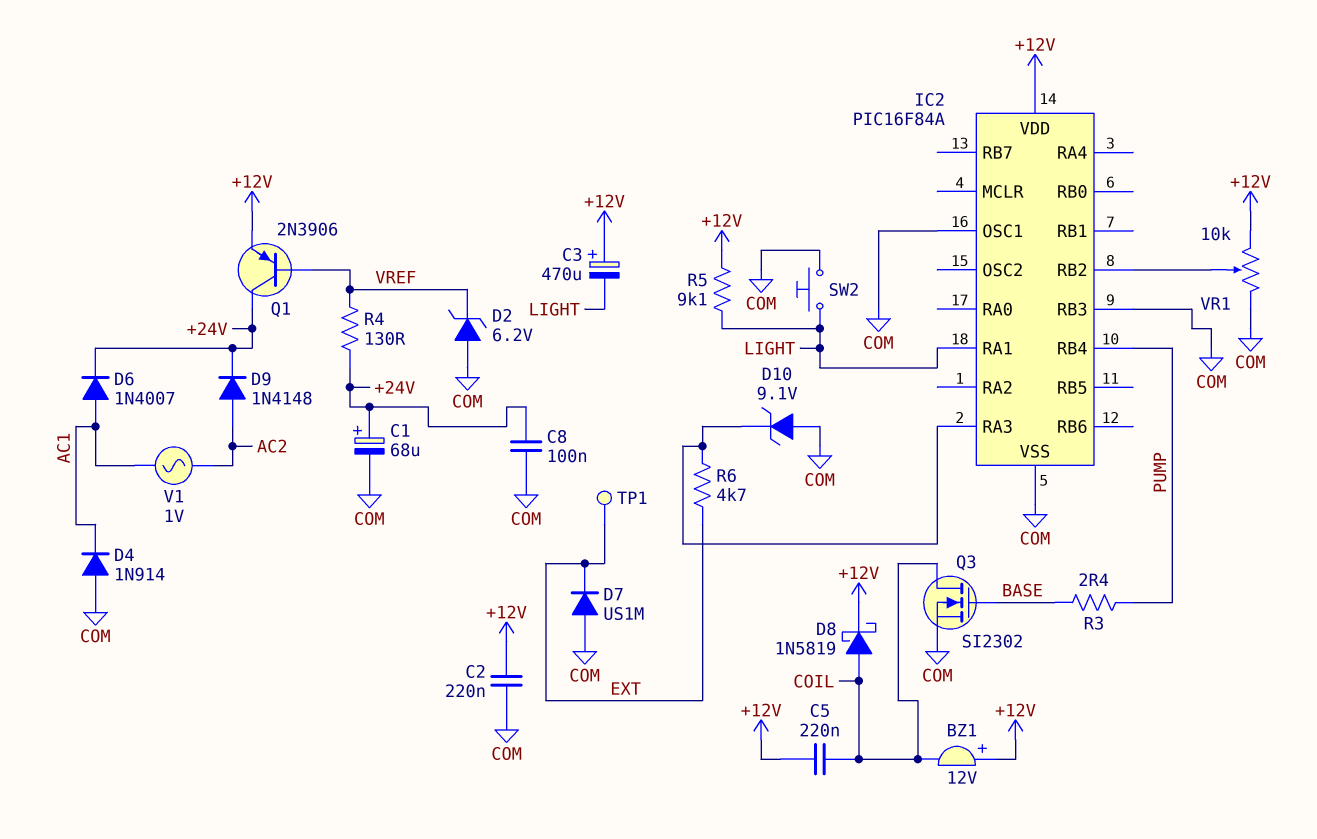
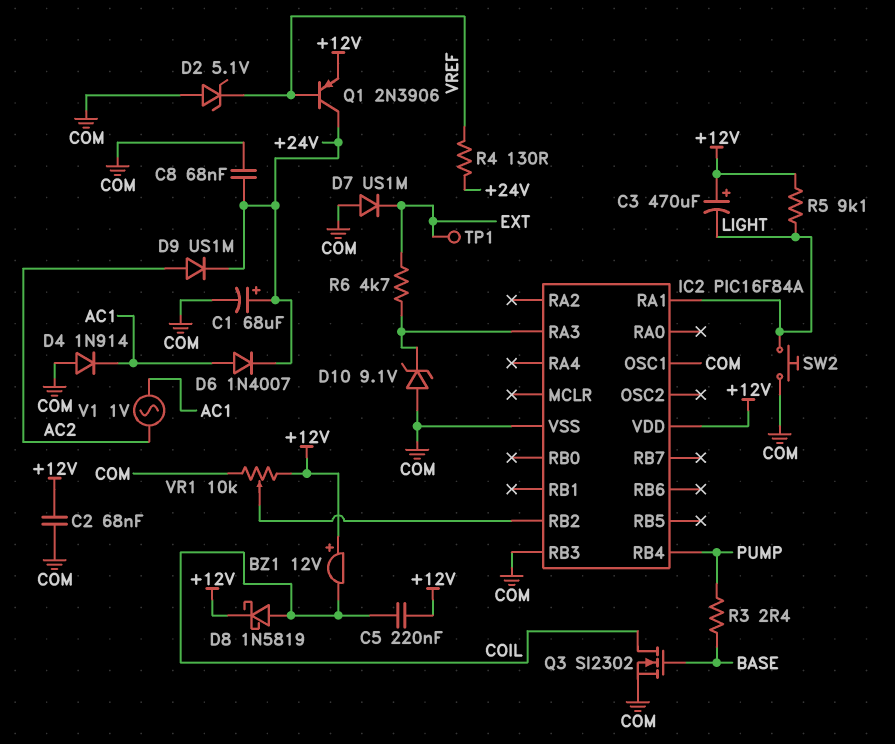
C2: 220nF (+12V, COM) -> 68nF (+12V, COM)
C8: 100nF (+24V, COM) -> 68nF (+24V, COM)
D2: zener 6.2V (A COM, K VREF) -> zener 5.1V (A COM, K VREF)
D9: diode 1N4148 (A AC2, K +24V) -> diode US1M (A AC2, K +24V)

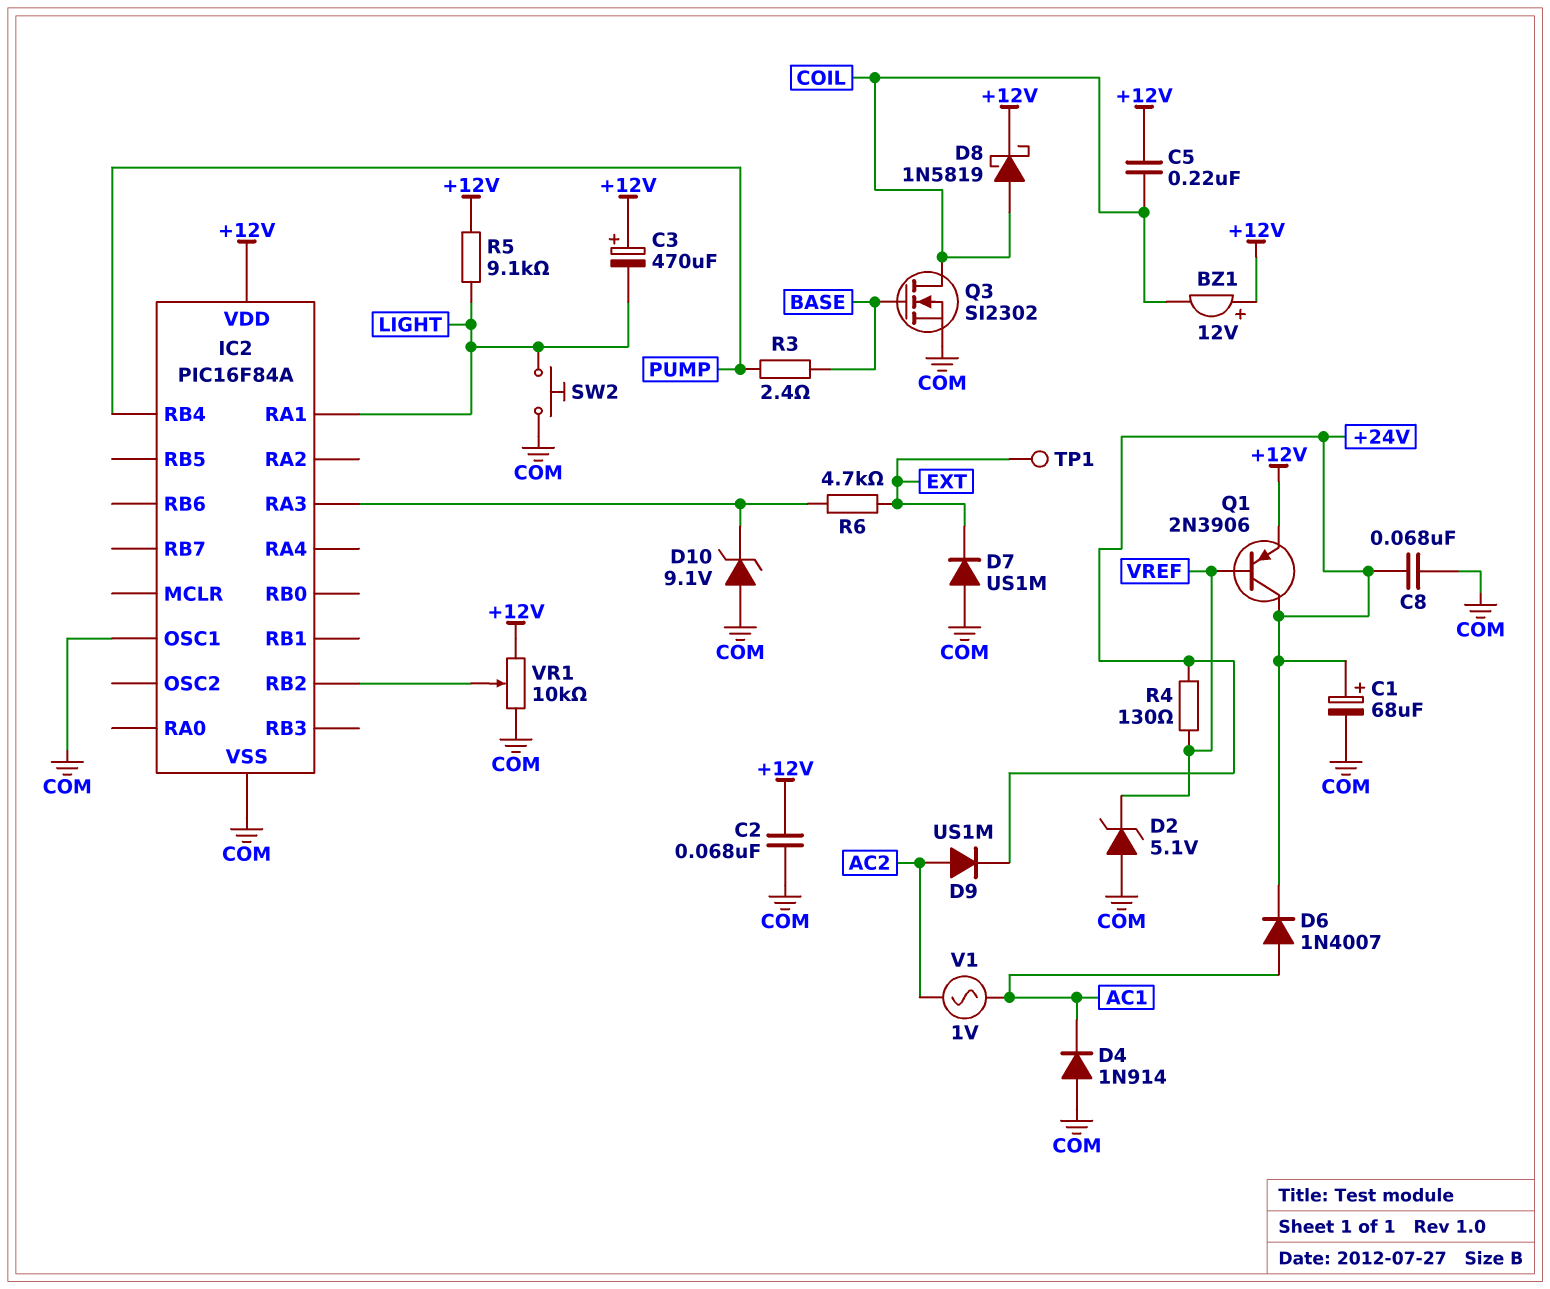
IC2 pin RB3: COM -> none

